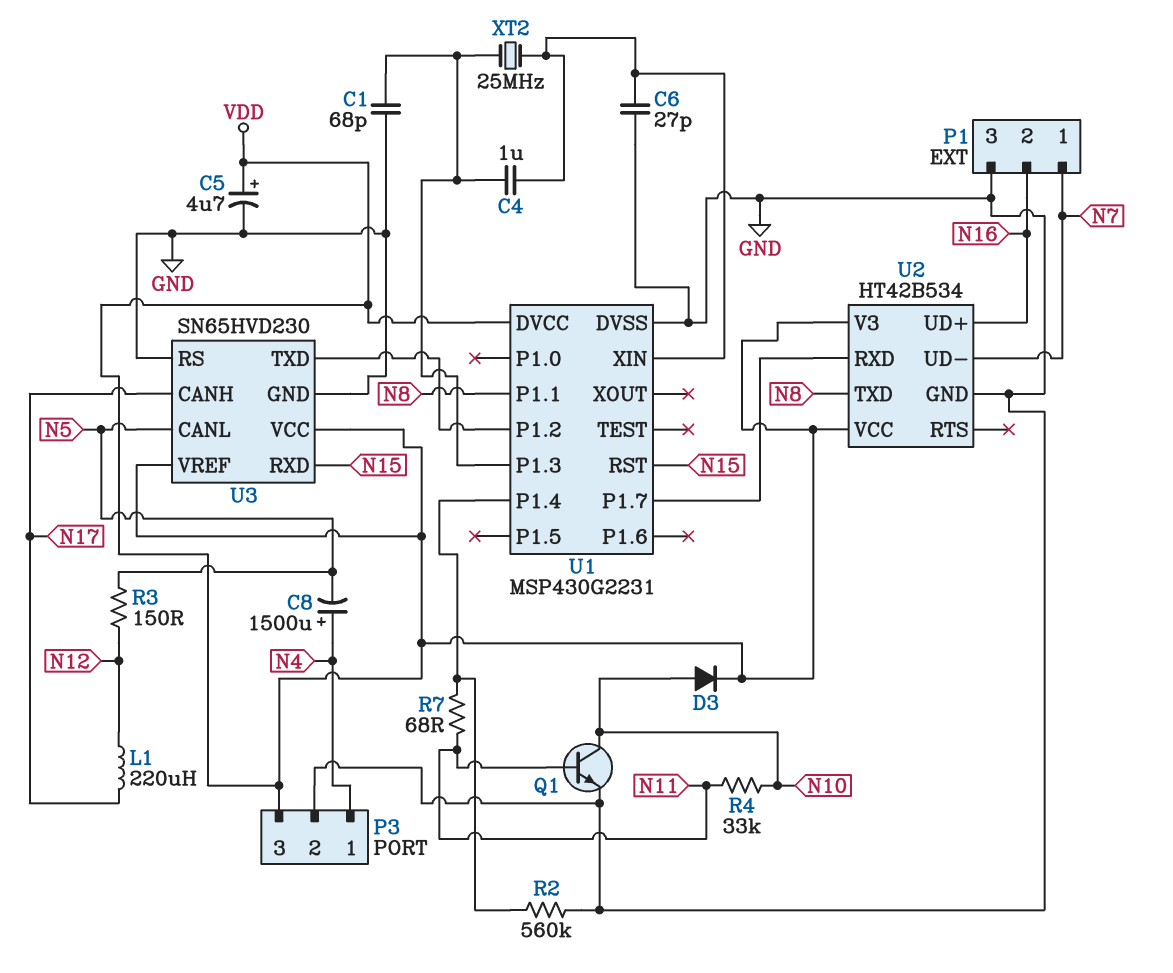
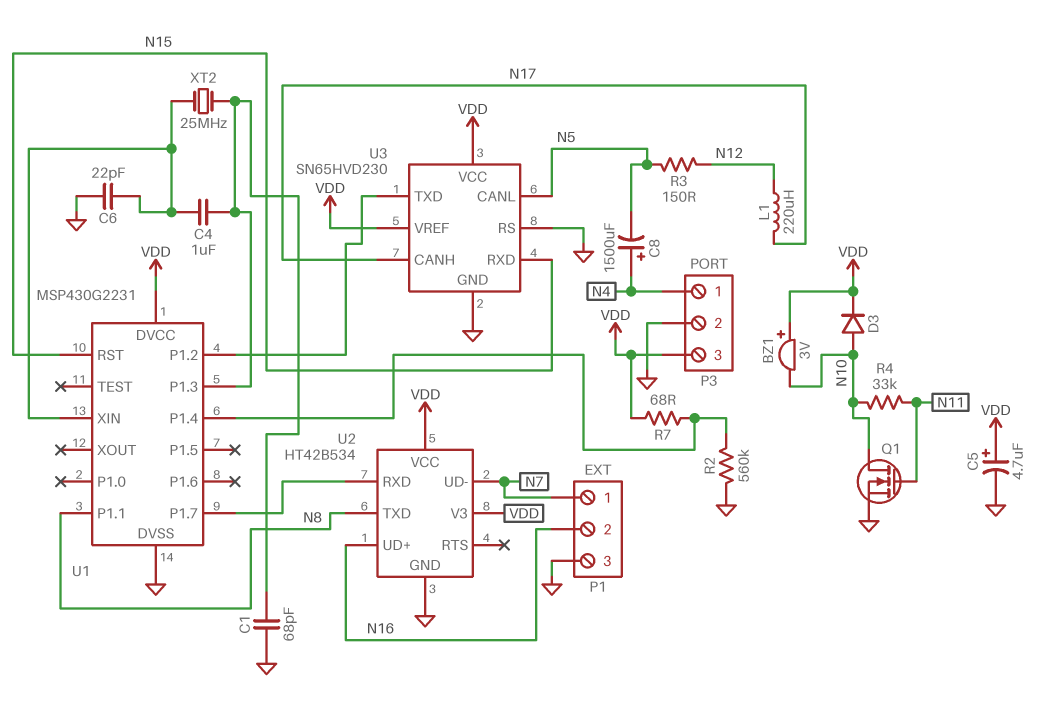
BZ1: none -> buzzer 3V (plus VDD, minus N10)
C6: 27pF (GND, U1/XIN) -> 22pF (GND, U1/XIN)
Q1: NPN (B N11, C N10, E GND) -> NMOS (G N11, D N10, S GND)
R7: 68 (N11, U1/P1.4) -> 68 (U1/P1.4, VDD)

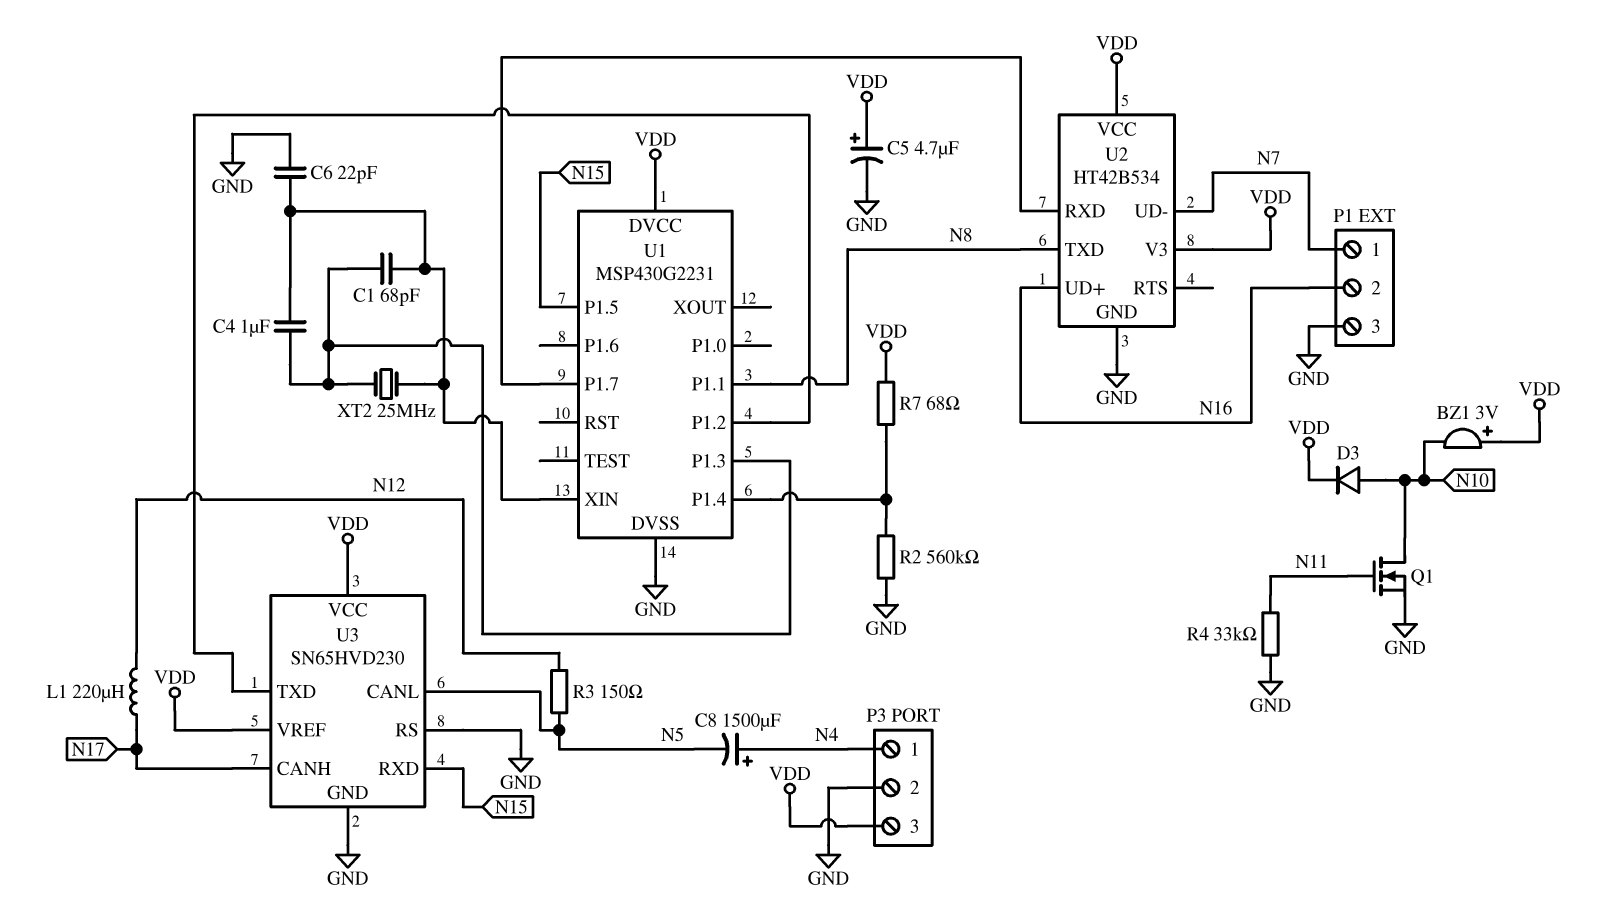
C1: 68pF (GND, U1/P1.3) -> 68pF (U1/P1.3, U1/XIN)
R4: 33k (N10, N11) -> 33k (GND, N11)
U1 pin P1.5: none -> N15
U1 pin RST: N15 -> none

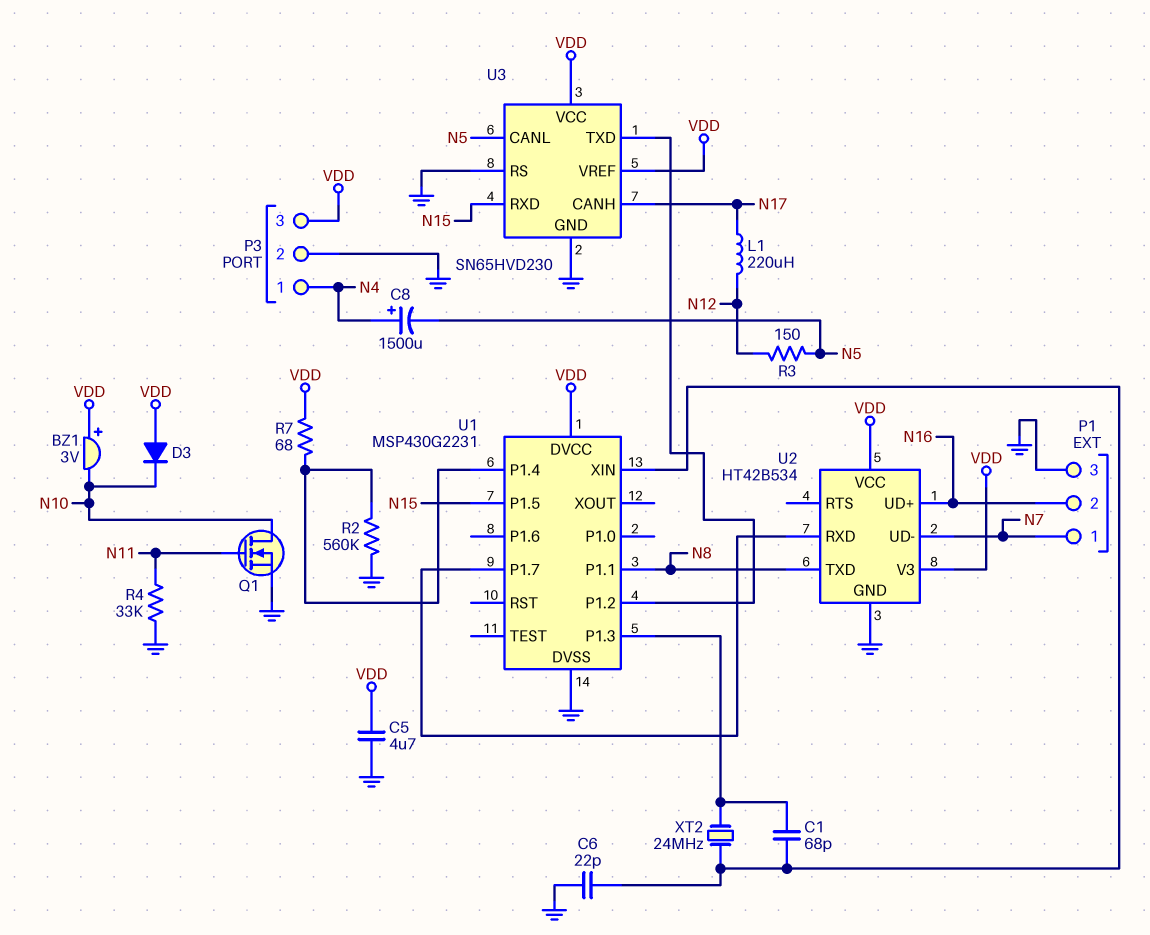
C4: 1uF (U1/P1.3, U1/XIN) -> none
C5: 4.7uF (plus VDD, minus GND) -> 4.7uF (GND, VDD)
D3: diode (A N10, K VDD) -> diode (A VDD, K N10)
XT2: 25MHz (U1/P1.3, U1/XIN) -> 24MHz (U1/P1.3, U1/XIN)

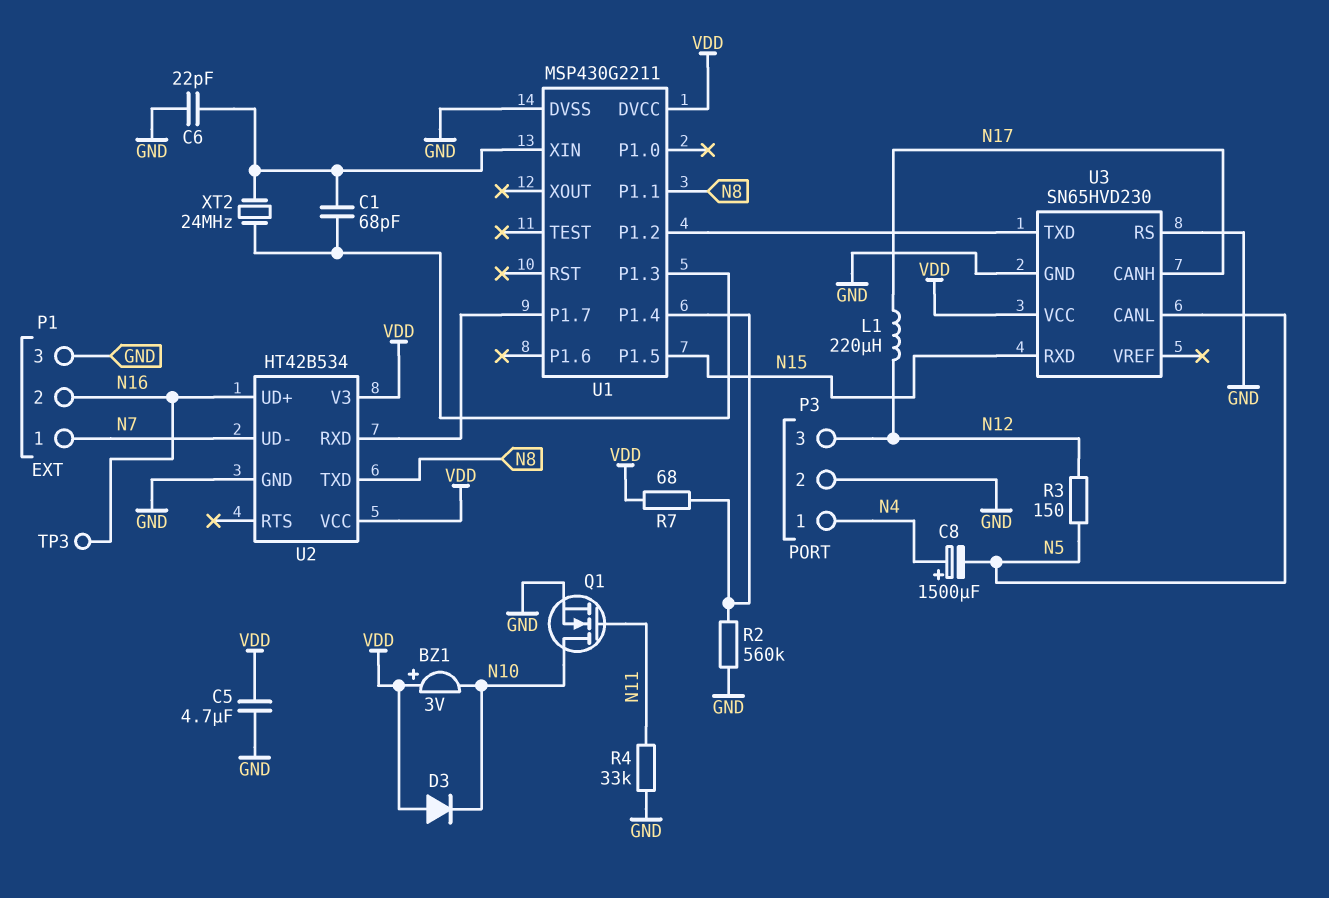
P3 pin 3: VDD -> N12
TP3: none -> test point (N16)
U1: MSP430G2231 -> MSP430G2211
U3 pin VREF: VDD -> none

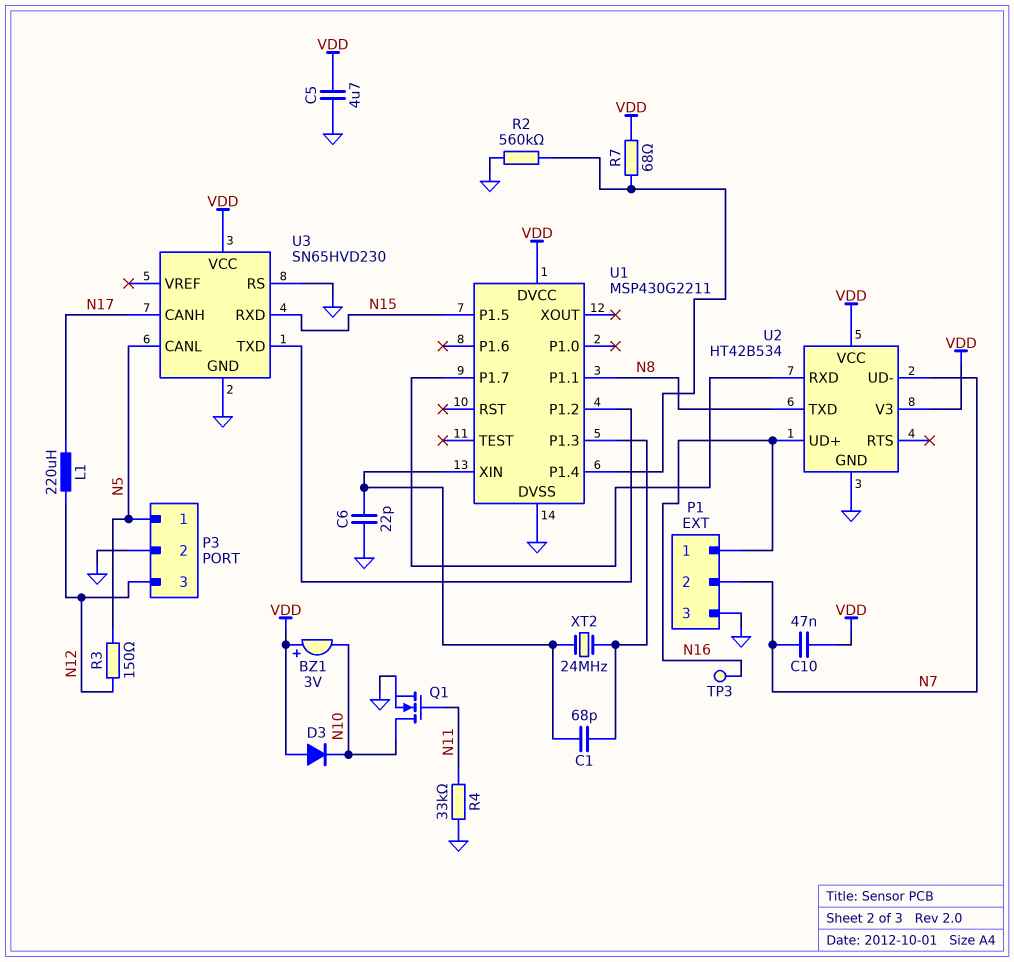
C8: 1500uF (plus N4, minus N5) -> none
C10: none -> 47nF (N7, VDD)
P1 pin 1: N7 -> N16
P1 pin 2: N16 -> N7
P3 pin 1: N4 -> N5

